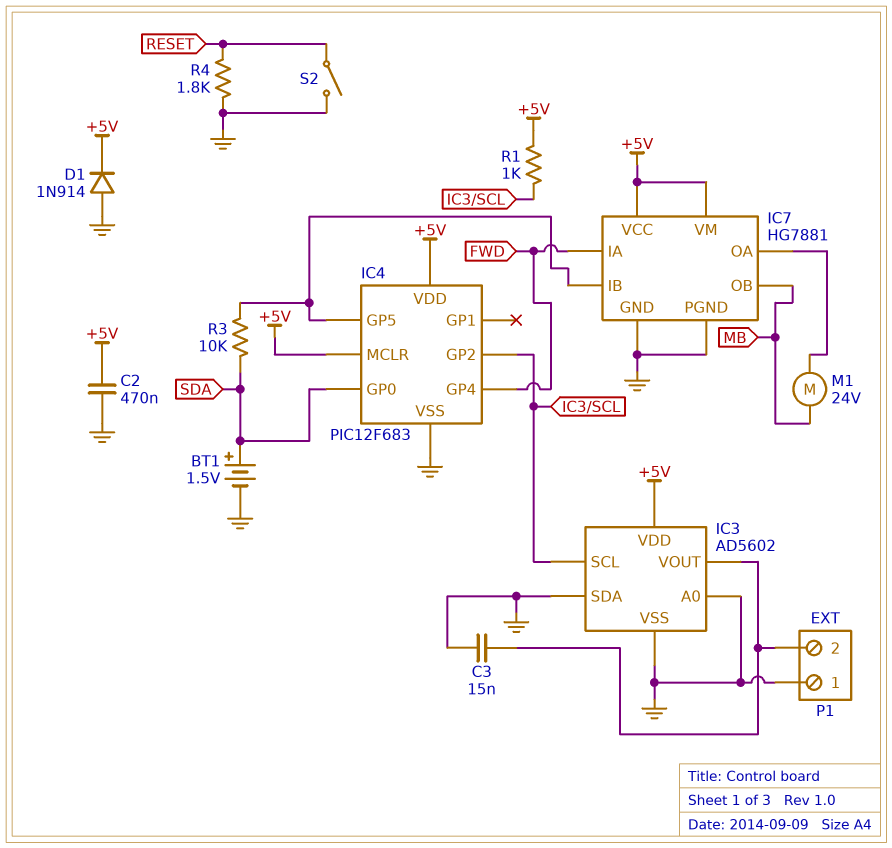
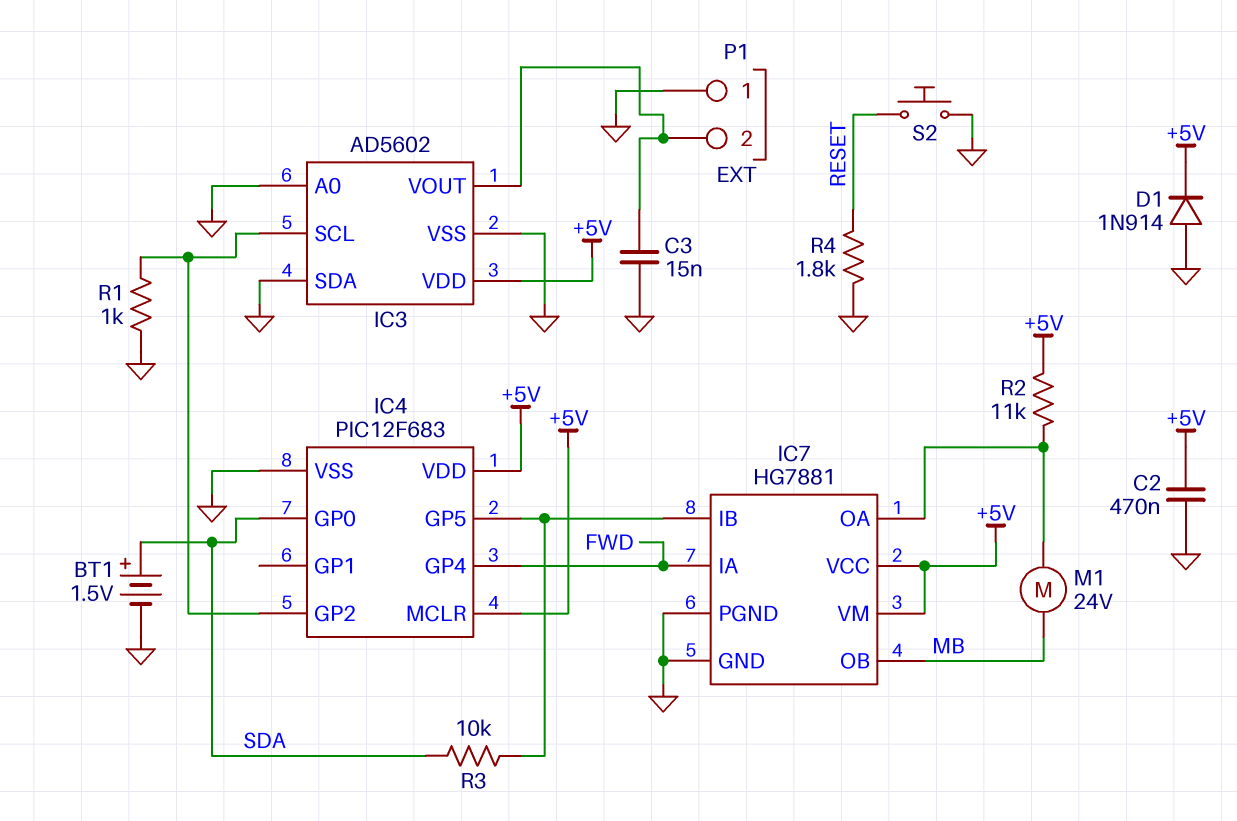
R1: 1k (+5V, IC3/SCL) -> 1k (GND, IC3/SCL)
R2: none -> 11k (+5V, IC7/OA)
S2: switch (GND, RESET) -> button (GND, RESET)

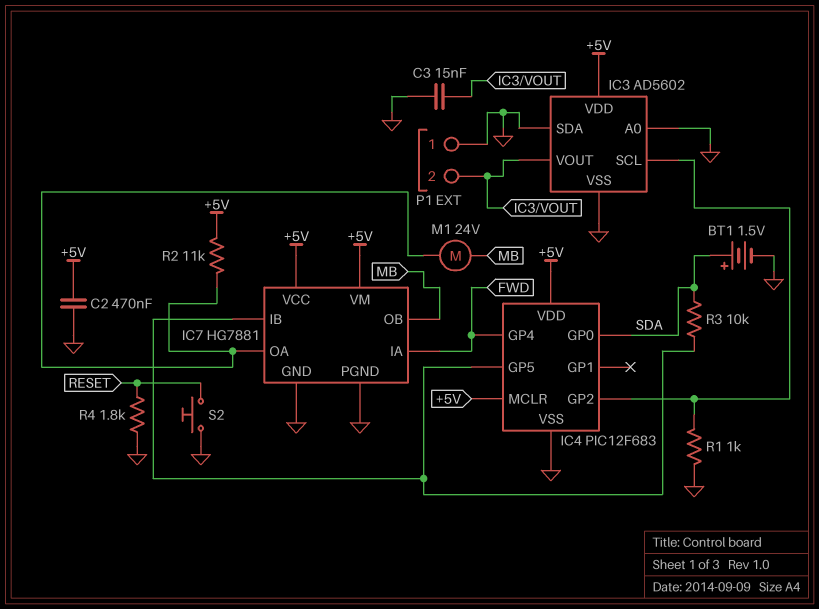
D1: diode 1N914 (A GND, K +5V) -> none

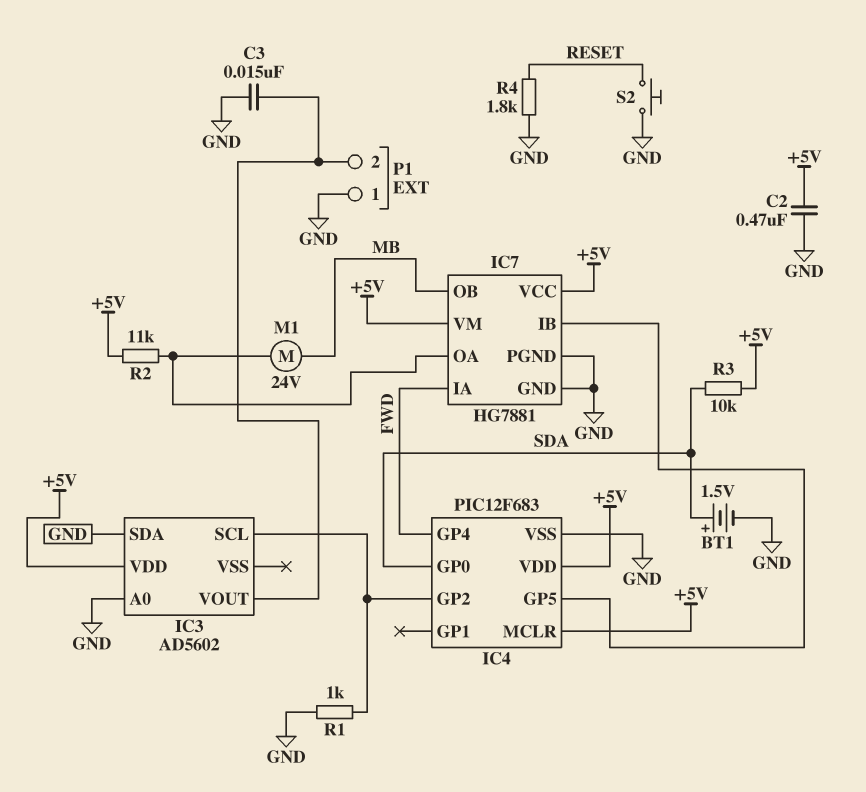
IC3 pin VSS: GND -> none
R3: 10k (IC4/GP5, SDA) -> 10k (+5V, SDA)

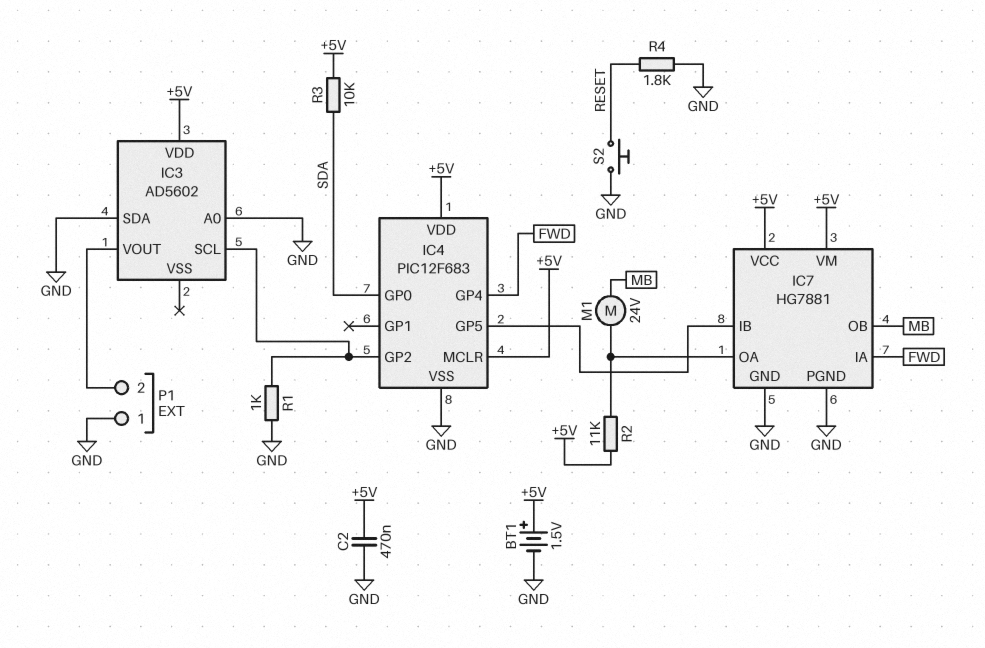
BT1: 1.5V (plus SDA, minus GND) -> 1.5V (plus +5V, minus GND)
C3: 15nF (GND, IC3/VOUT) -> none

